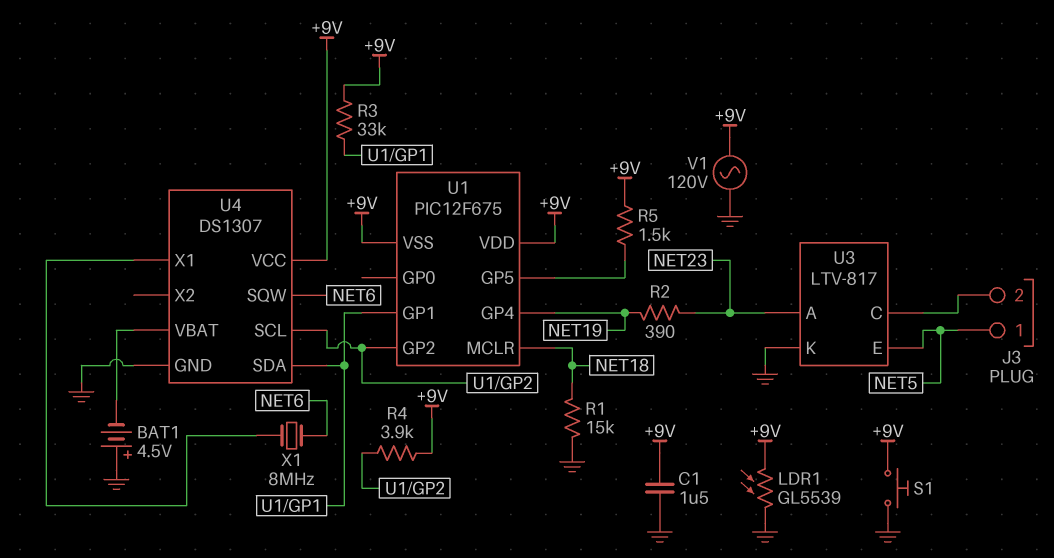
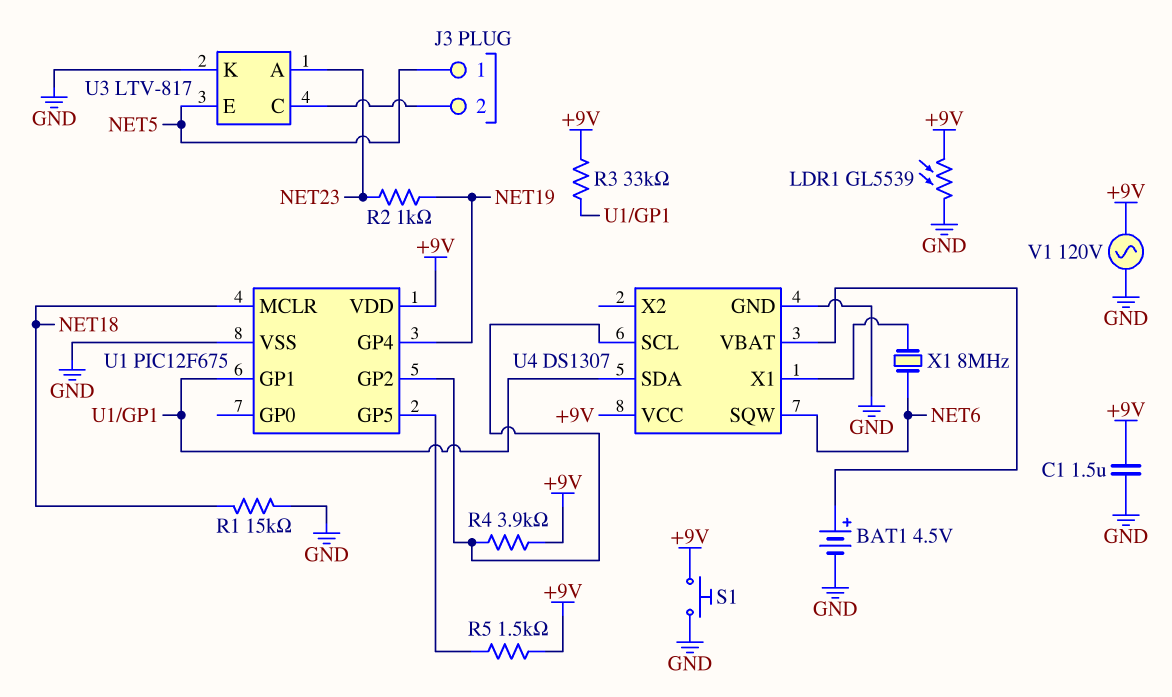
BAT1: 4.5V (plus GND, minus U4/VBAT) -> 4.5V (plus U4/VBAT, minus GND)
R2: 390 (NET19, NET23) -> 1k (NET19, NET23)
U1 pin VSS: +9V -> GND

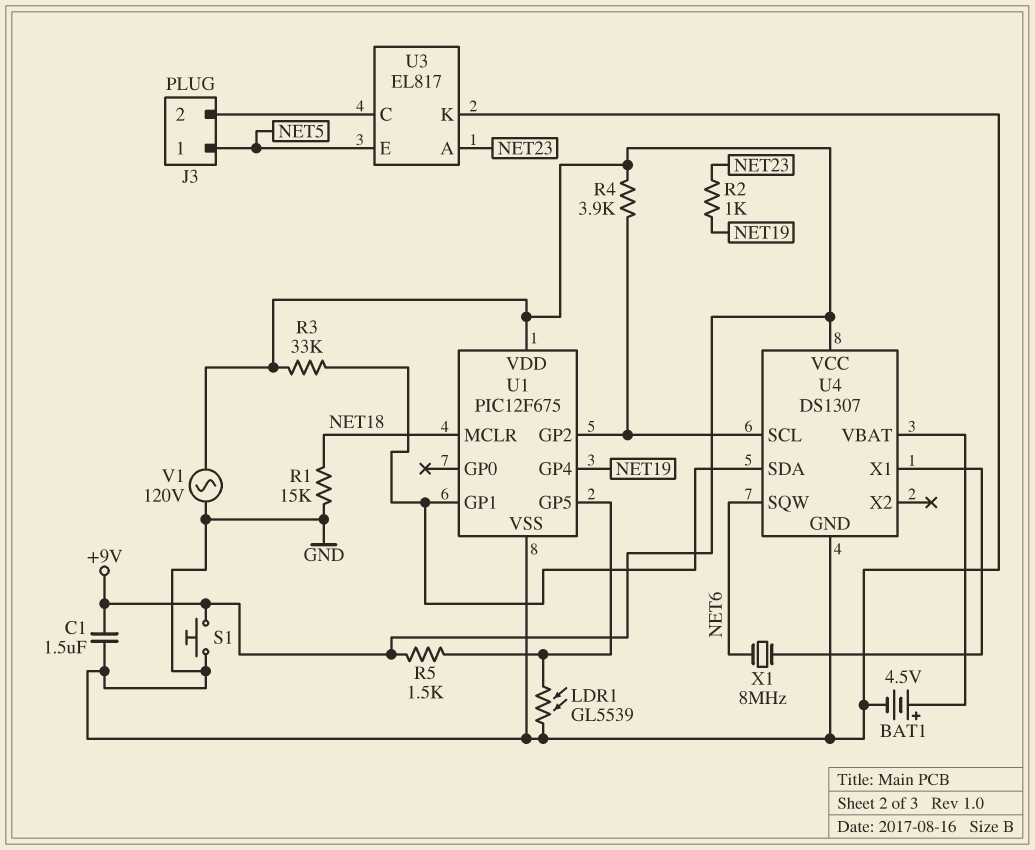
LDR1: GL5539 (+9V, GND) -> GL5539 (GND, U1/GP5)
U3: LTV-817 -> EL817

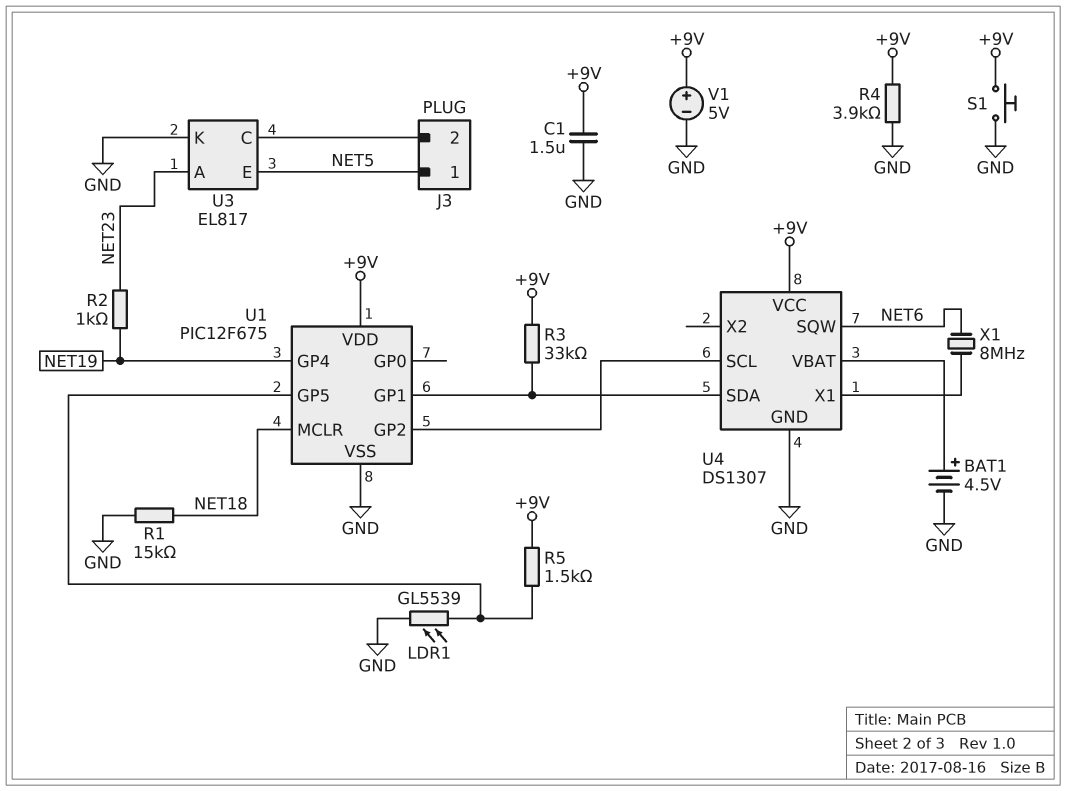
R4: 3.9k (+9V, U1/GP2) -> 3.9k (+9V, GND)
V1: AC 120V (+9V, GND) -> 5V (plus +9V, minus GND)

